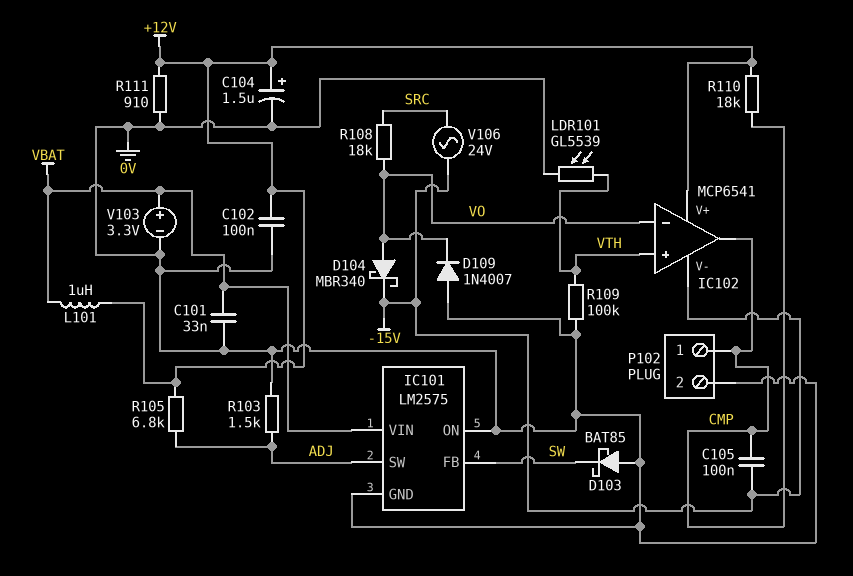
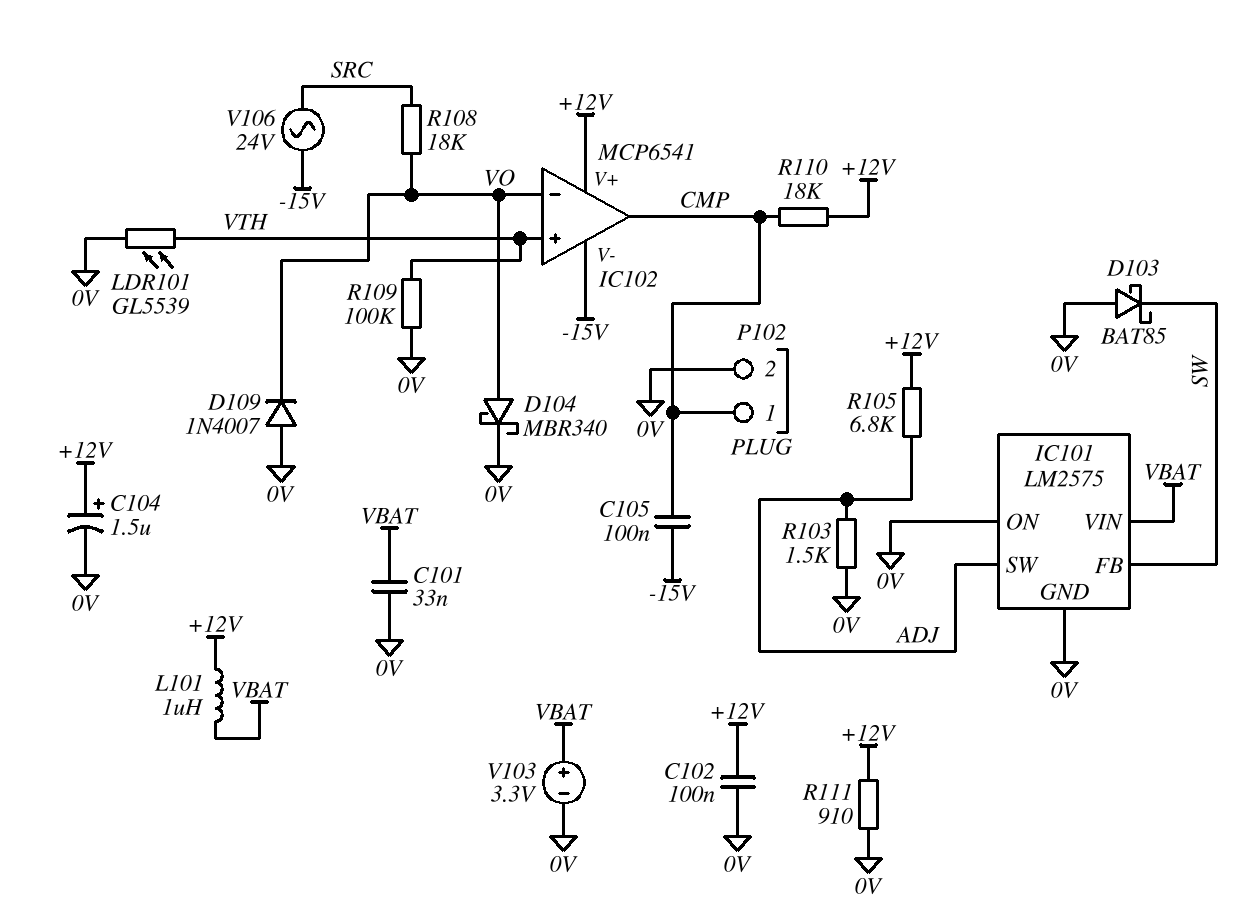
D104: schottky MBR340 (A VO, K -15V) -> schottky MBR340 (A VO, K 0V)

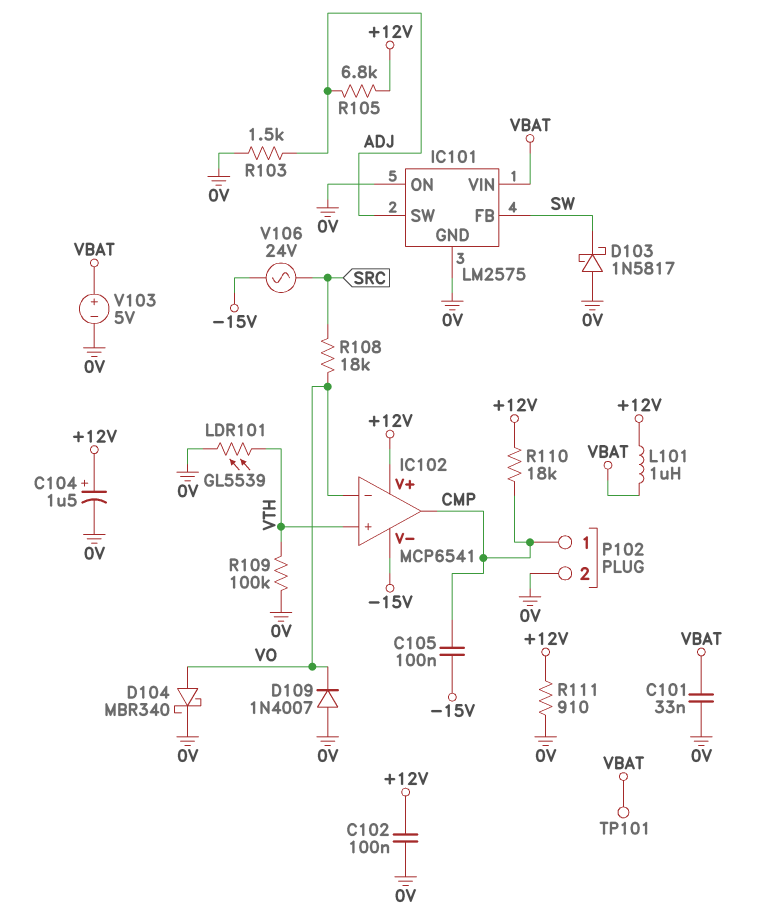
D103: schottky BAT85 (A 0V, K SW) -> schottky 1N5817 (A 0V, K SW)
TP101: none -> test point (VBAT)
V103: 3.3V (plus VBAT, minus 0V) -> 5V (plus VBAT, minus 0V)

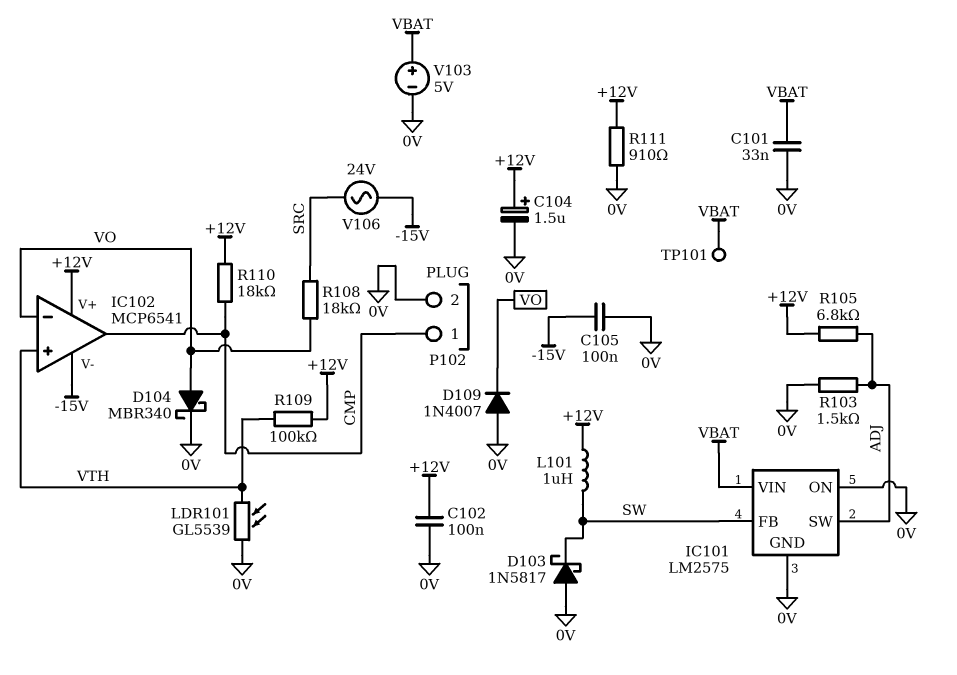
C105: 100nF (-15V, CMP) -> 100nF (-15V, 0V)
L101: 1uH (+12V, VBAT) -> 1uH (+12V, SW)
R109: 100k (0V, VTH) -> 100k (+12V, VTH)

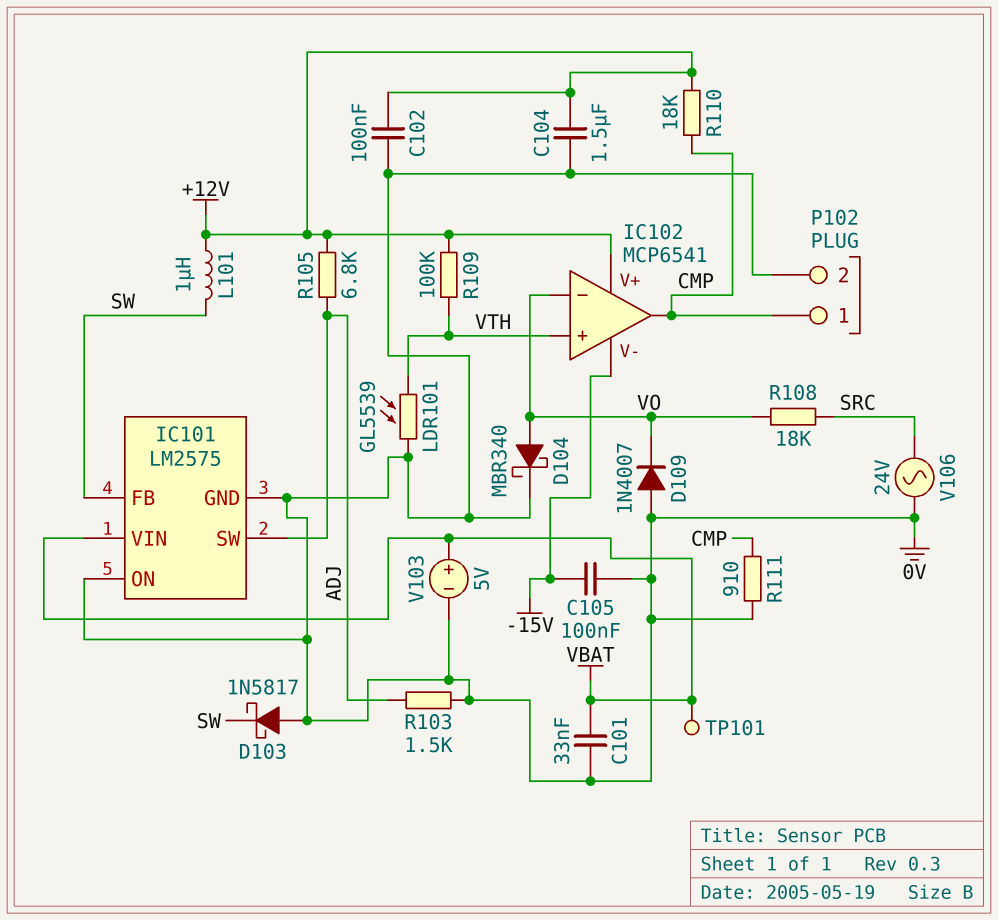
C104: 1.5uF (plus +12V, minus 0V) -> 1.5uF (+12V, 0V)
R111: 910 (+12V, 0V) -> 910 (0V, CMP)
V106: AC 24V (-15V, SRC) -> AC 24V (0V, SRC)

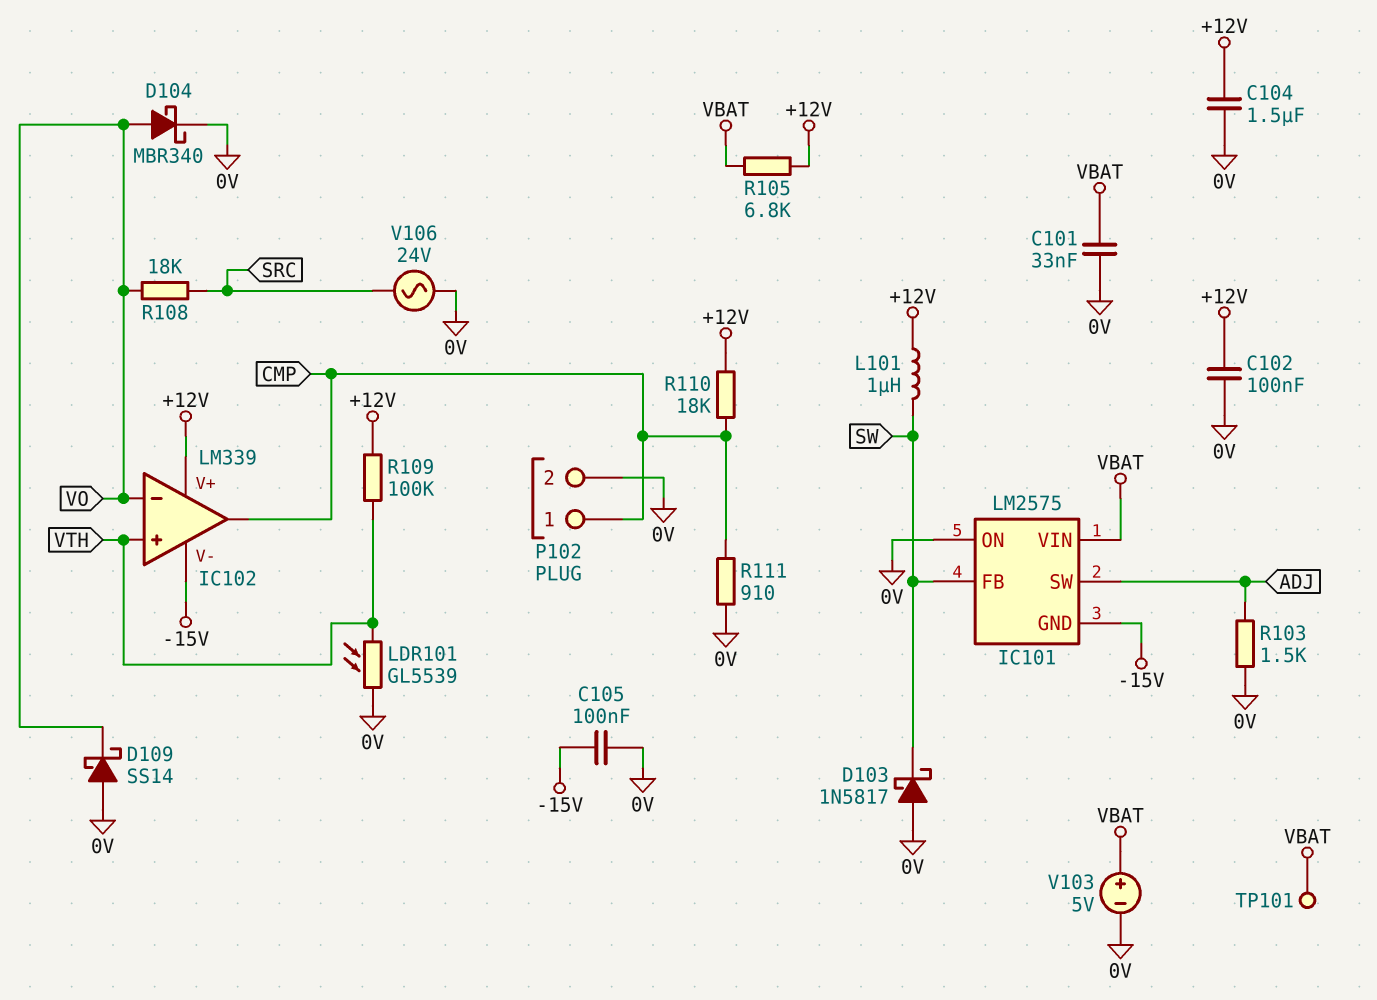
D109: diode 1N4007 (A 0V, K VO) -> schottky SS14 (A 0V, K VO)
IC101 pin GND: 0V -> -15V
IC102: MCP6541 -> LM339
R105: 6.8k (+12V, ADJ) -> 6.8k (+12V, VBAT)

